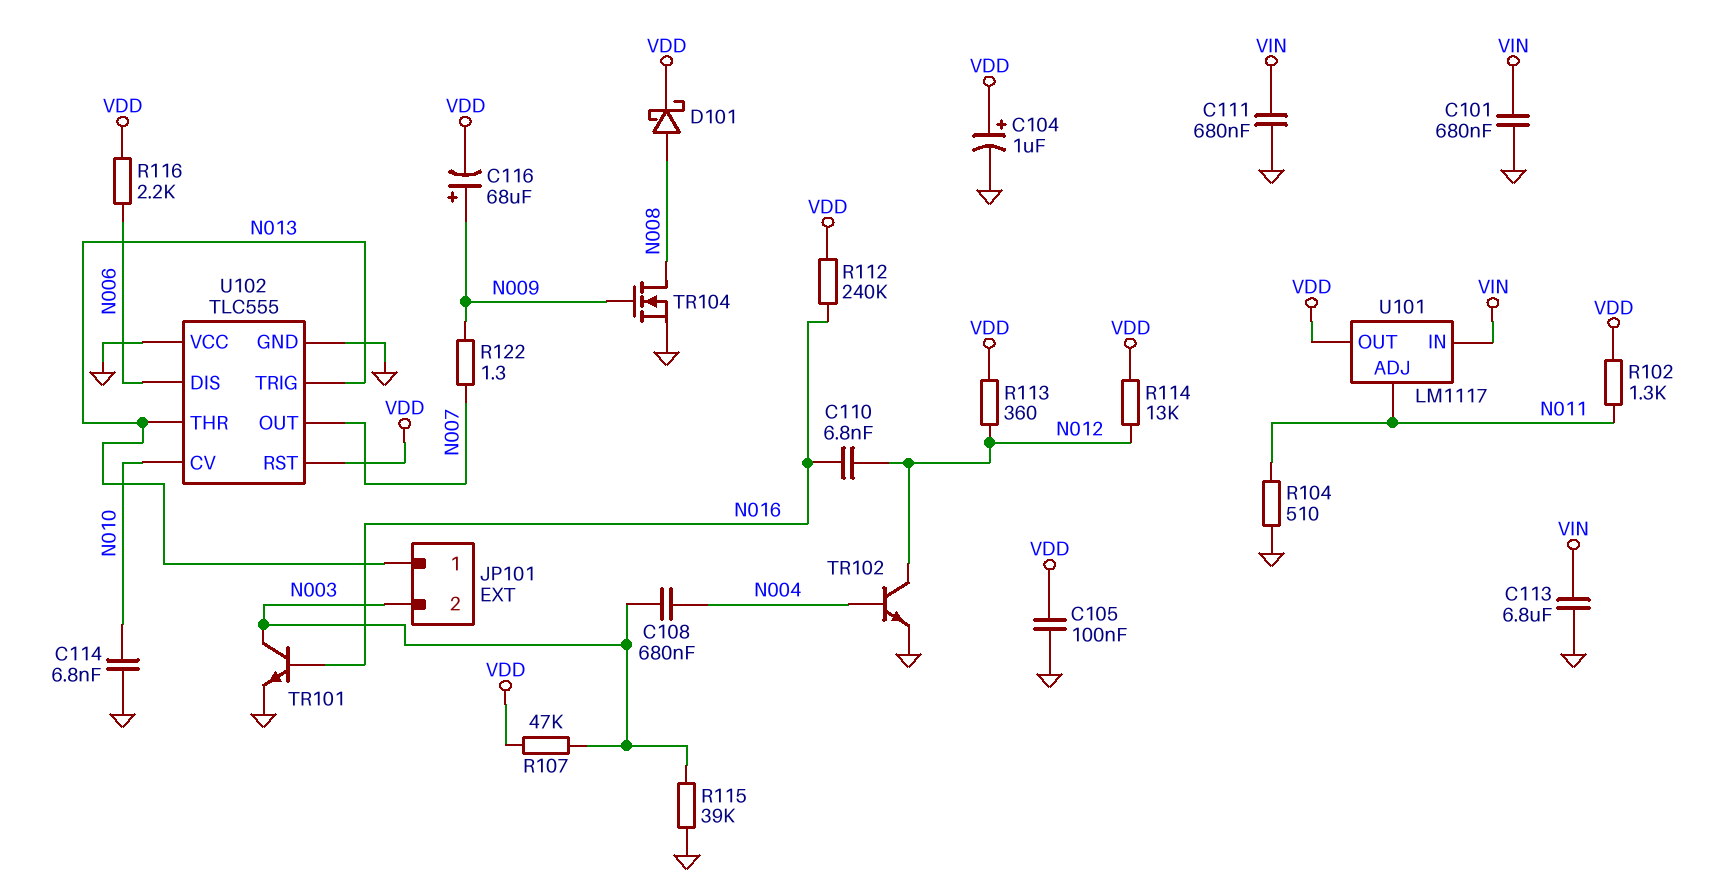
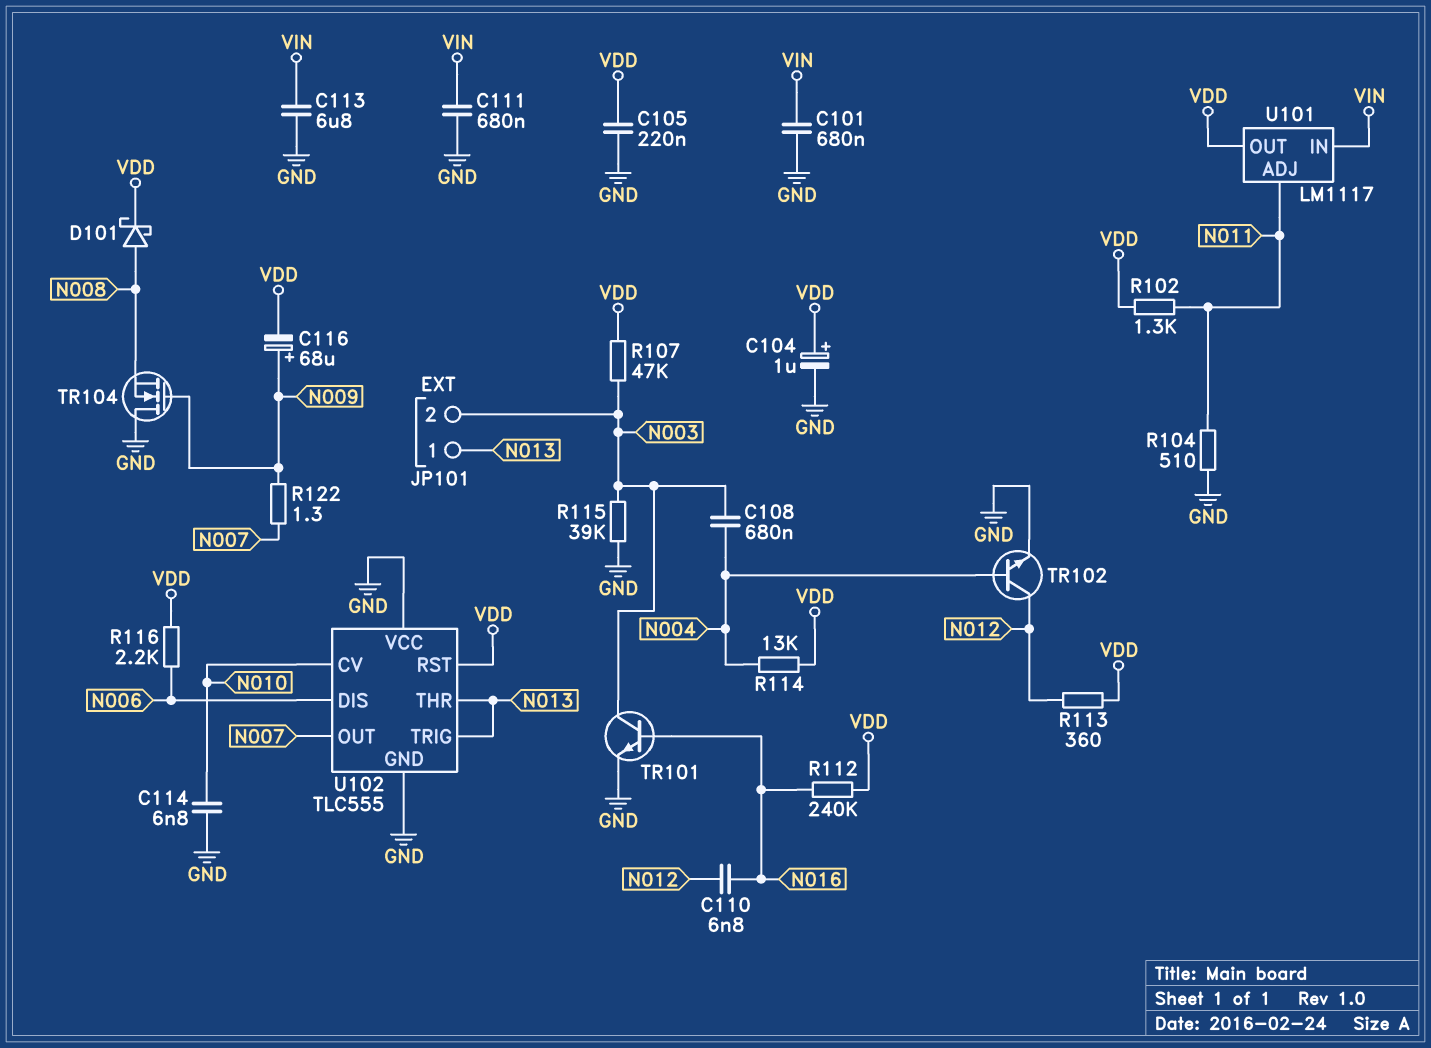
C105: 100nF (GND, VDD) -> 220nF (GND, VDD)
R114: 13k (N012, VDD) -> 13k (N004, VDD)
TR104: NMOS (G N009, D N008, S GND) -> NMOS (G N009, D GND, S N008)

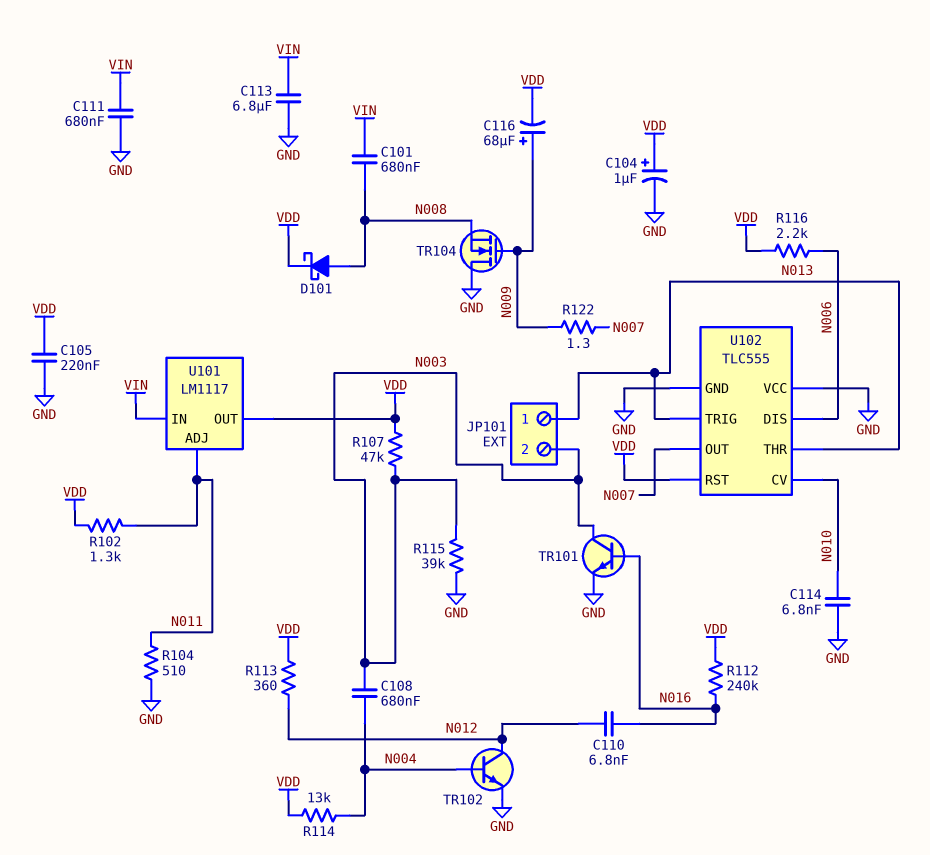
C101: 680nF (GND, VIN) -> 680nF (N008, VIN)

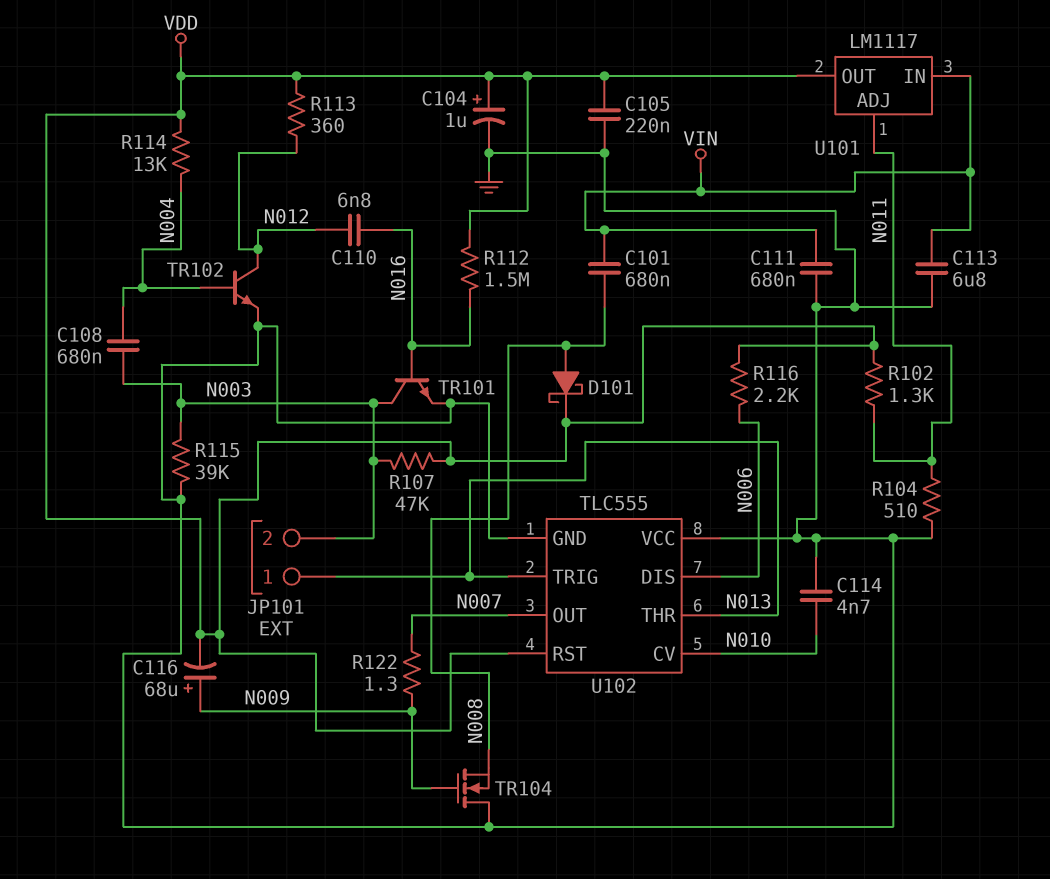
C114: 6.8nF (GND, N010) -> 4.7nF (GND, N010)
R112: 240k (N016, VDD) -> 1.5M (N016, VDD)

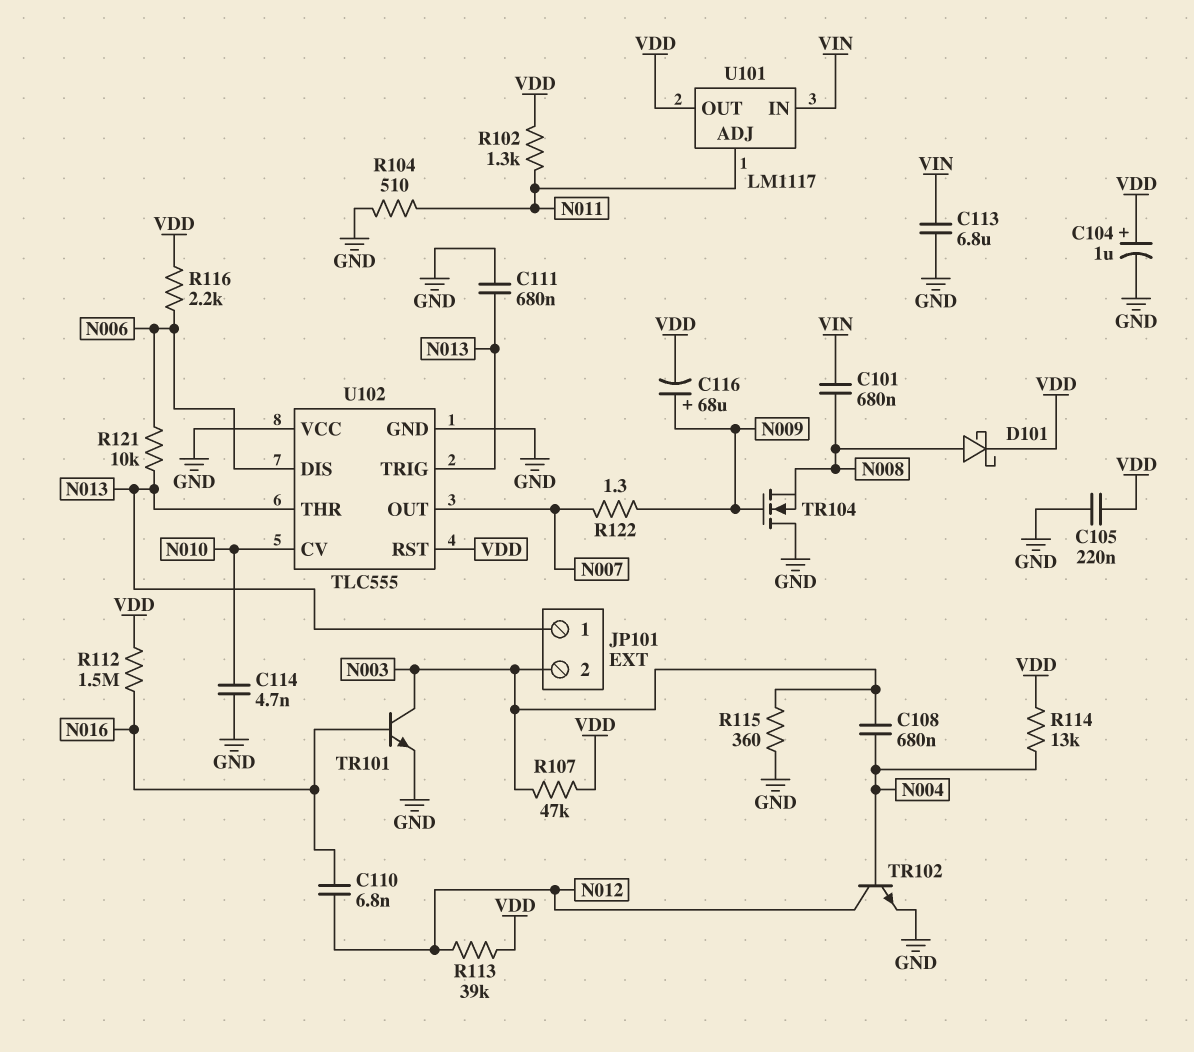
C111: 680nF (GND, VIN) -> 680nF (GND, N013)
R113: 360 (N012, VDD) -> 39k (N012, VDD)
R115: 39k (GND, N003) -> 360 (GND, N003)
R121: none -> 10k (N006, N013)

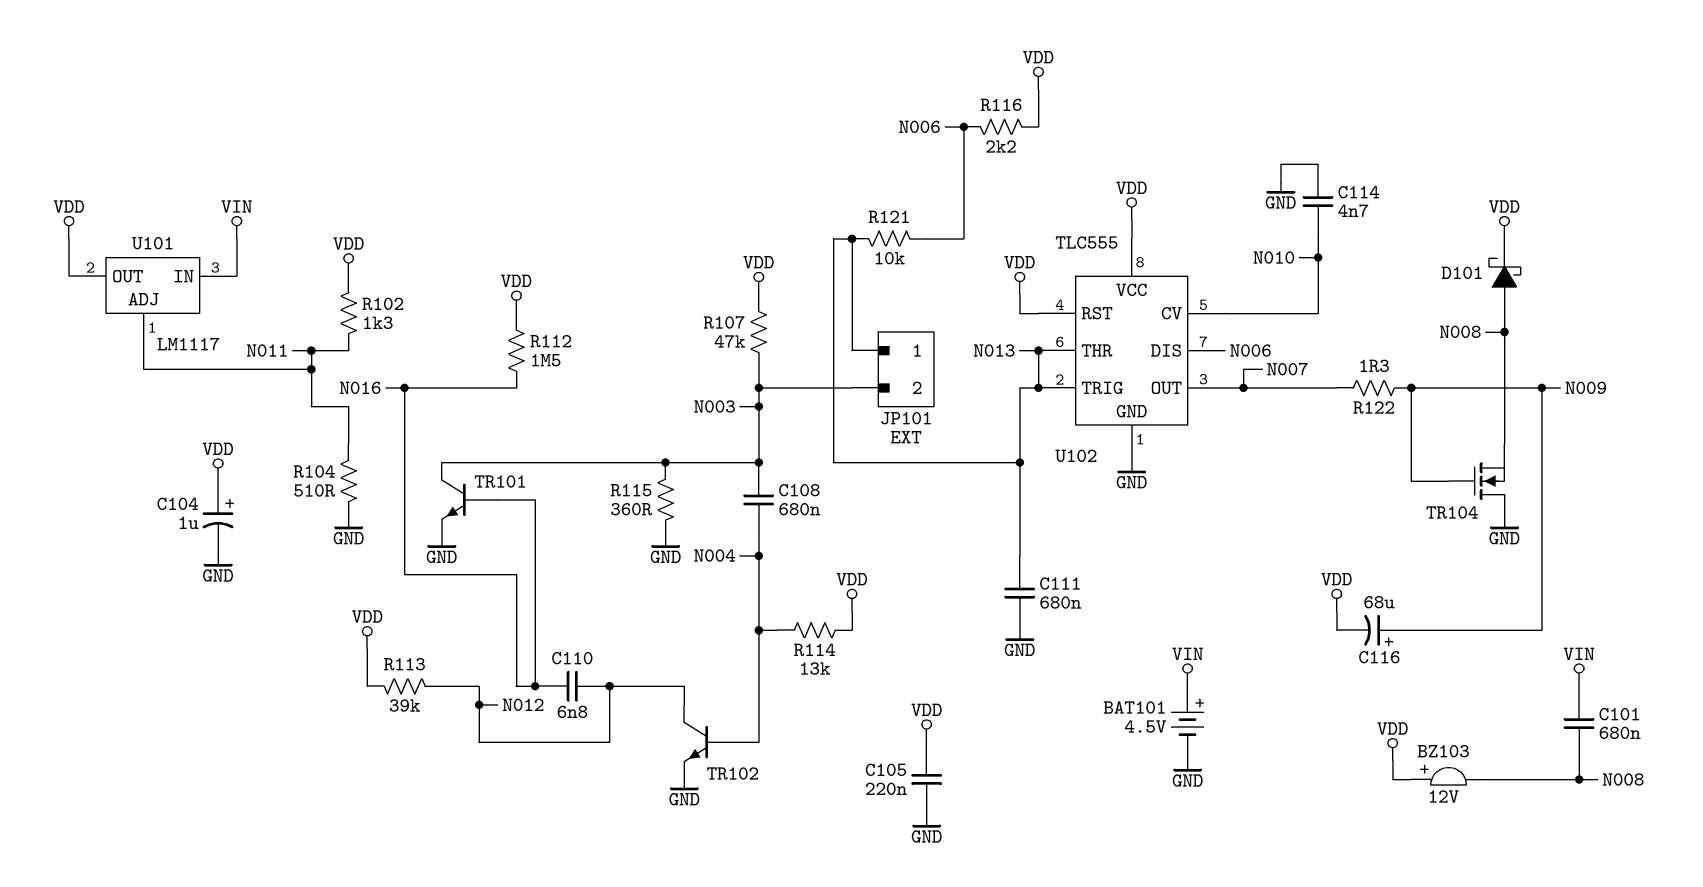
BAT101: none -> 4.5V (plus VIN, minus GND)
BZ103: none -> buzzer 12V (plus VDD, minus N008)
C113: 6.8uF (GND, VIN) -> none
U102 pin VCC: GND -> VDD

